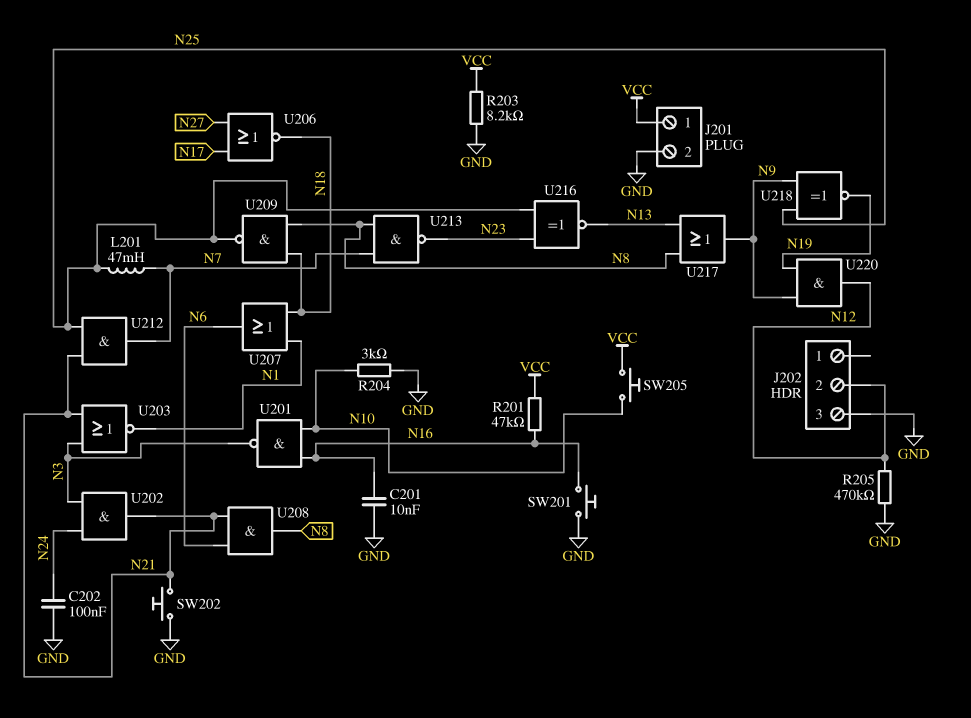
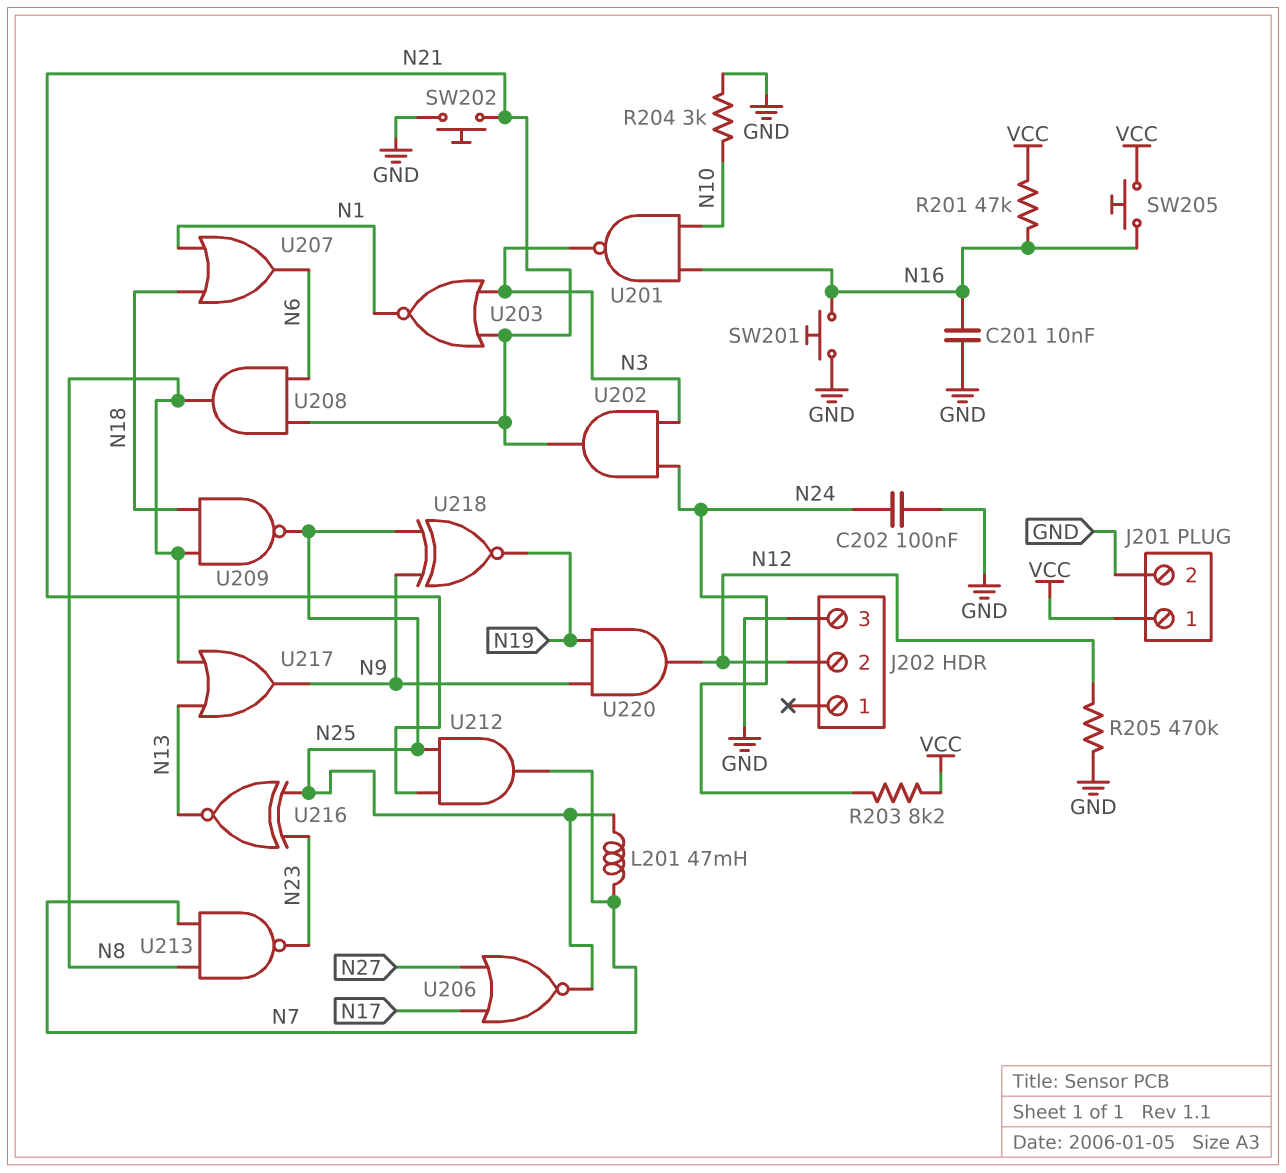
R203: 8.2k (GND, VCC) -> 8.2k (N24, VCC)
SW205: button (N10, VCC) -> button (N16, VCC)
U206: NOR (in N17, in N27, out N18) -> NOR (in N17, in N27, out N25)

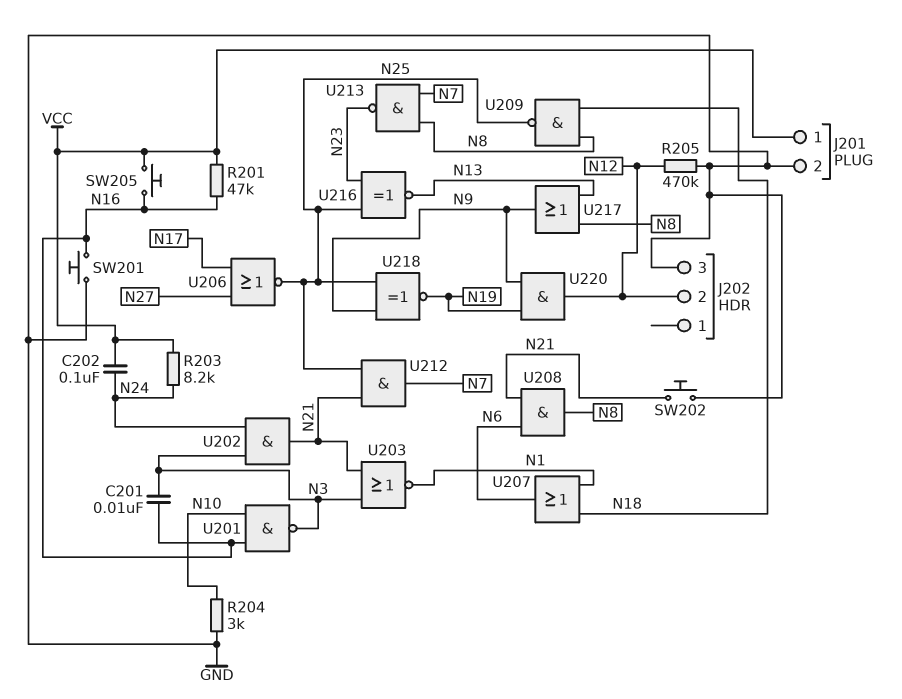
C201: 10nF (GND, N16) -> 10nF (N3, N16)
C202: 100nF (GND, N24) -> 100nF (N24, VCC)
L201: 47mH (N7, N25) -> none

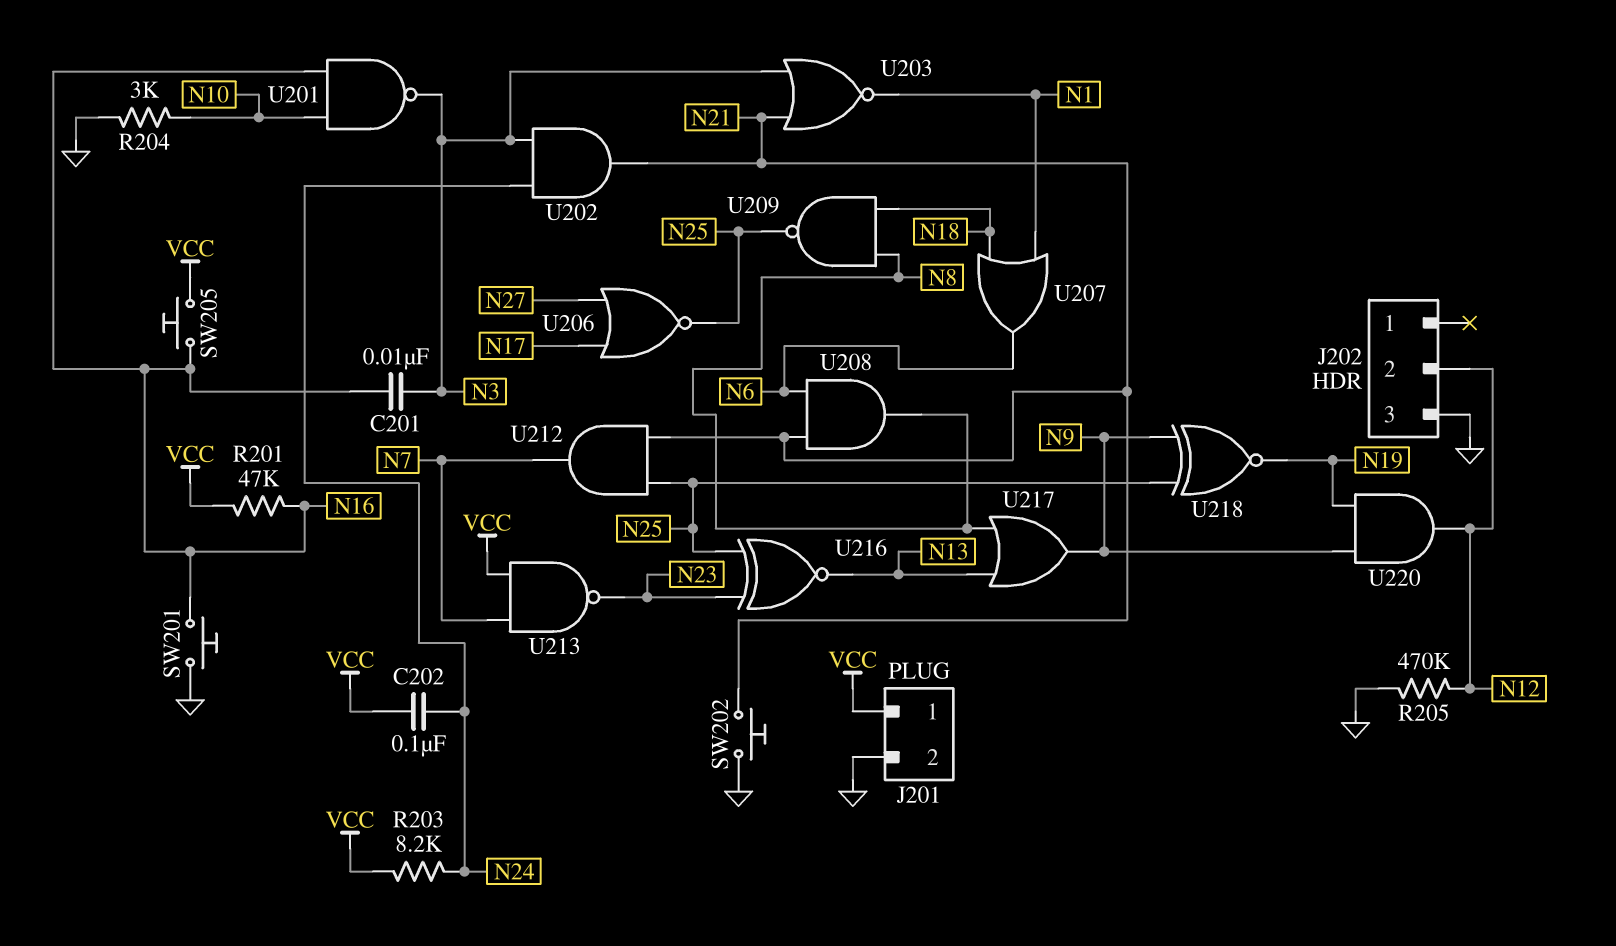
U213: NAND (in N7, in N8, out N23) -> NAND (in N7, in VCC, out N23)

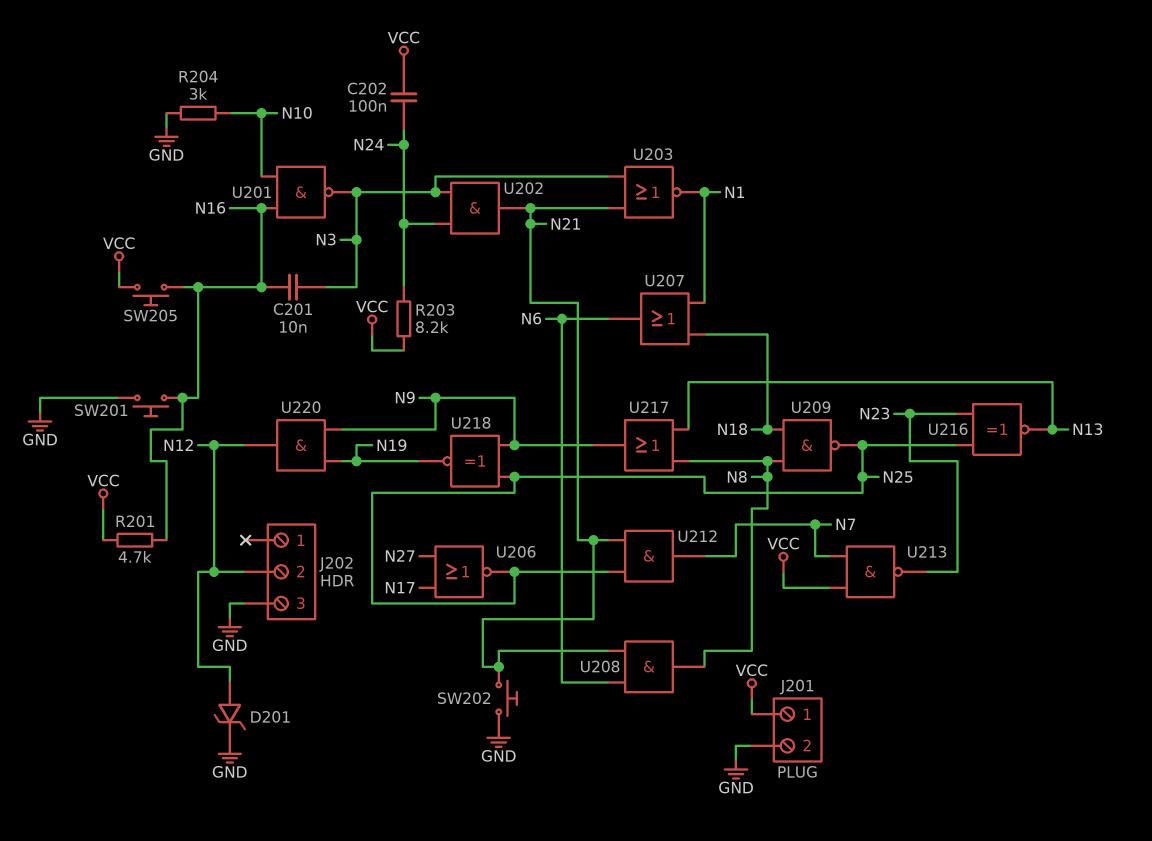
D201: none -> zener (A N12, K GND)
R201: 47k (N16, VCC) -> 4.7k (N16, VCC)
R205: 470k (GND, N12) -> none

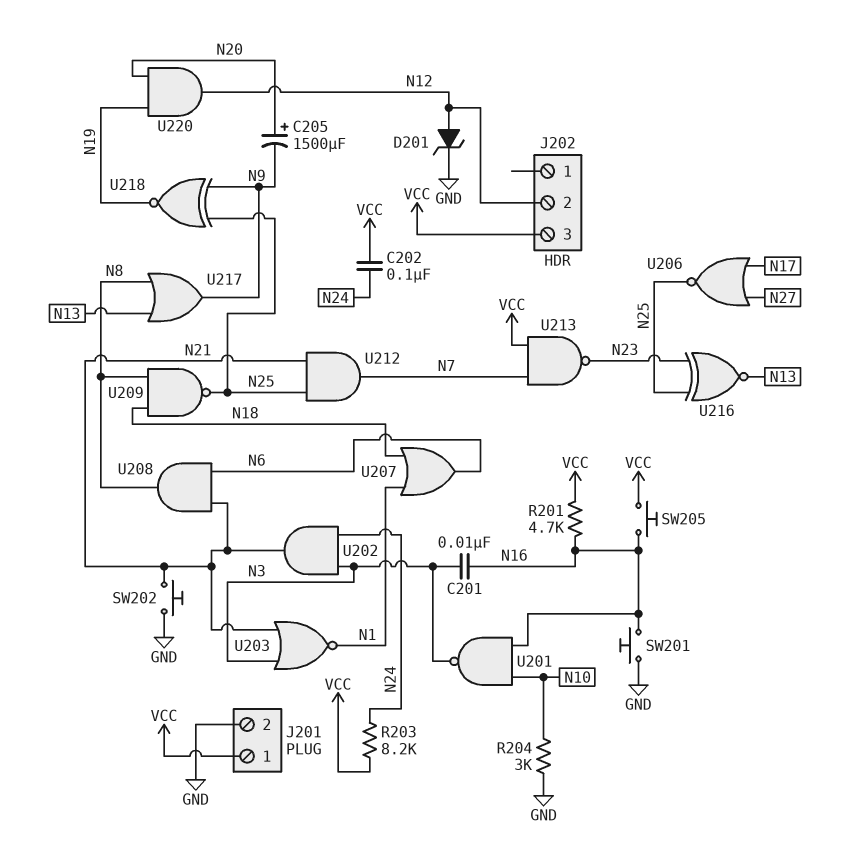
C205: none -> 1500uF (plus N20, minus N9)
J202 pin 3: GND -> VCC
U220: AND (in N9, in N19, out N12) -> AND (in N19, in N20, out N12)

